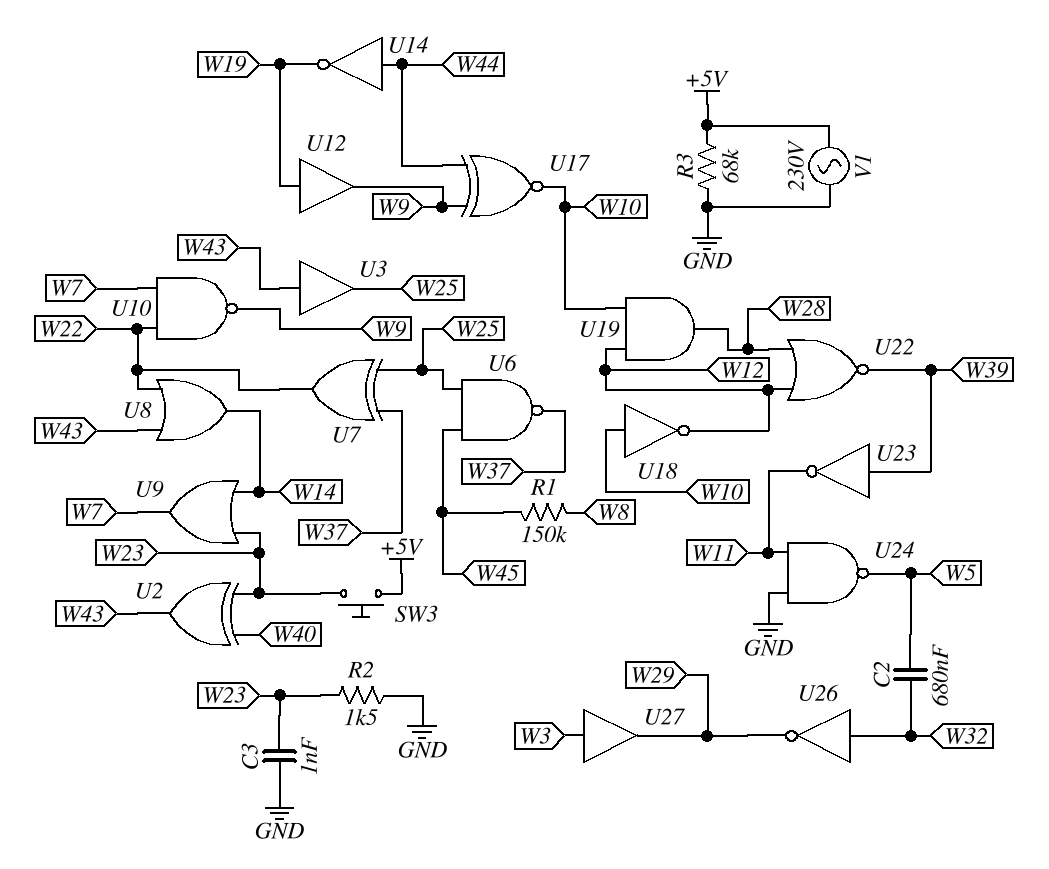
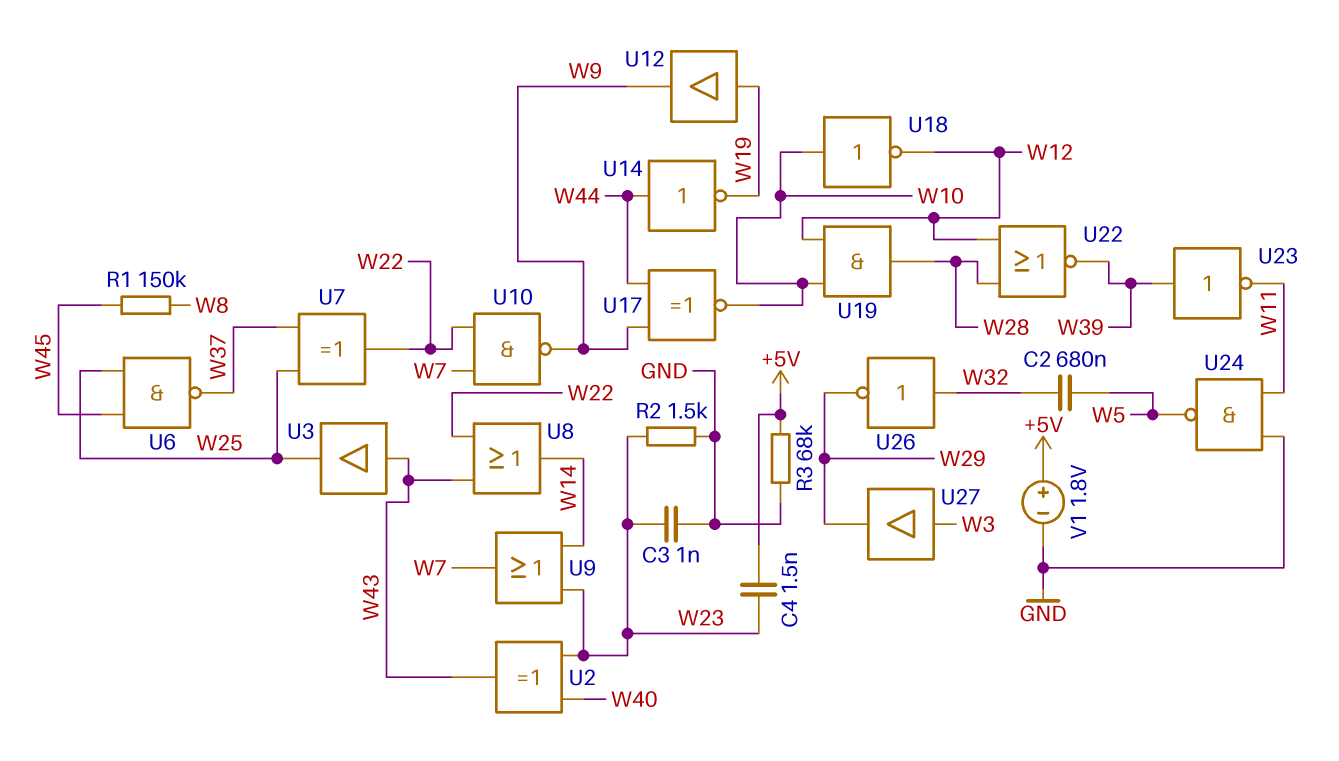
C4: none -> 1.5nF (+5V, W23)
SW3: button (+5V, W23) -> none
V1: AC 230V (+5V, GND) -> 1.8V (plus +5V, minus GND)

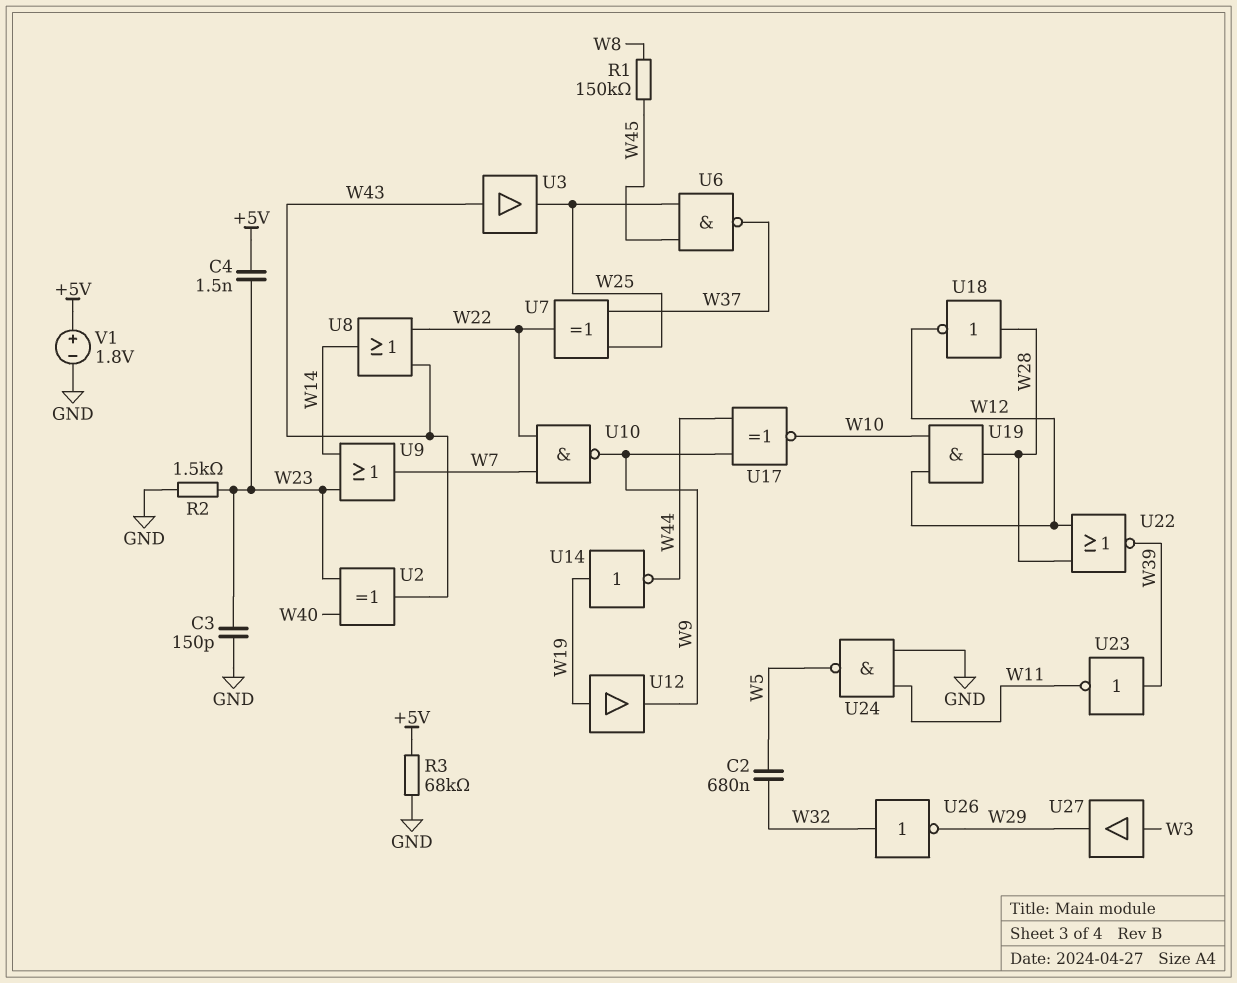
C3: 1nF (GND, W23) -> 150pF (GND, W23)
U14: NOT (in W44, out W19) -> NOT (in W19, out W44)
U18: NOT (in W10, out W12) -> NOT (in W28, out W12)

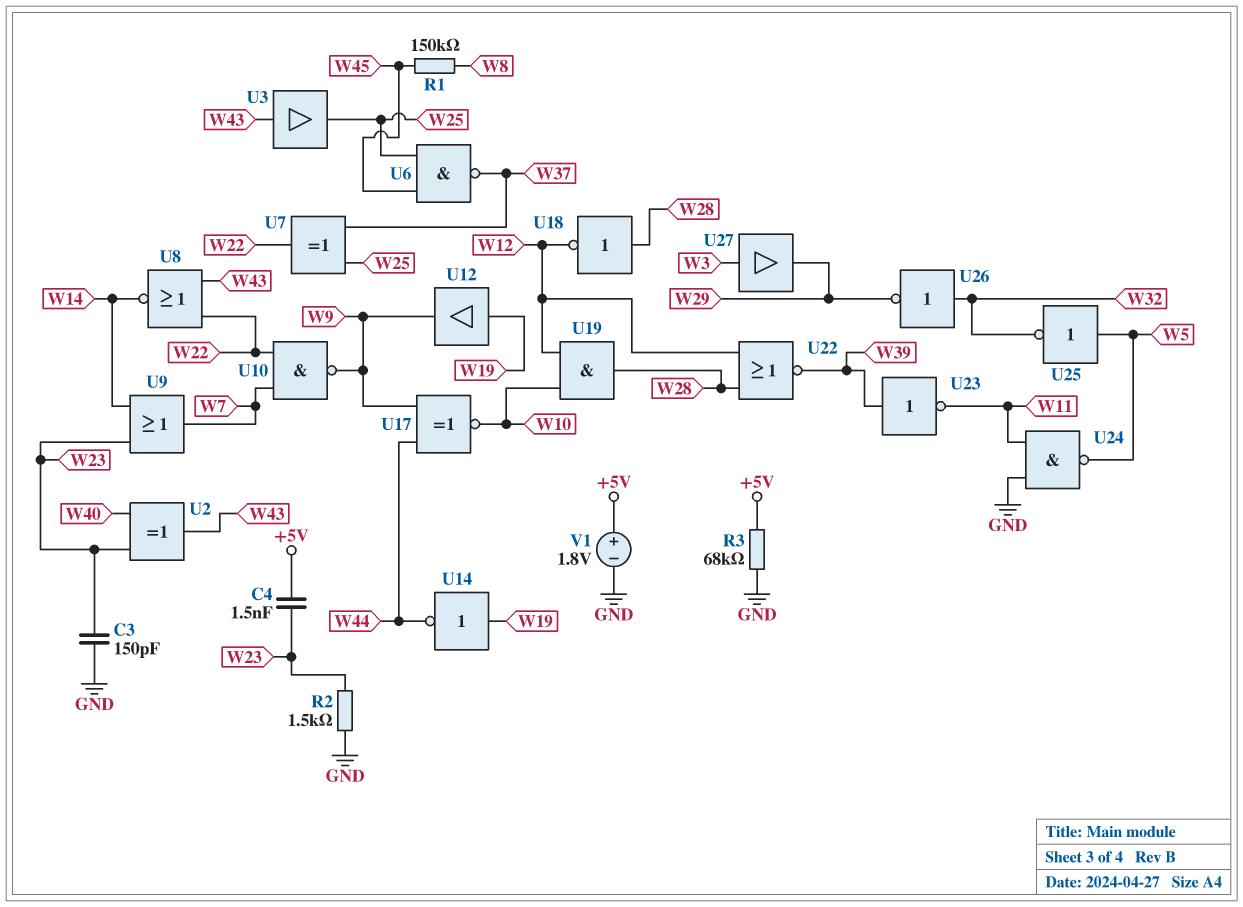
C2: 680nF (W5, W32) -> none
U8: OR (in W22, in W43, out W14) -> NOR (in W22, in W43, out W14)
U25: none -> NOT (in W5, out W32)

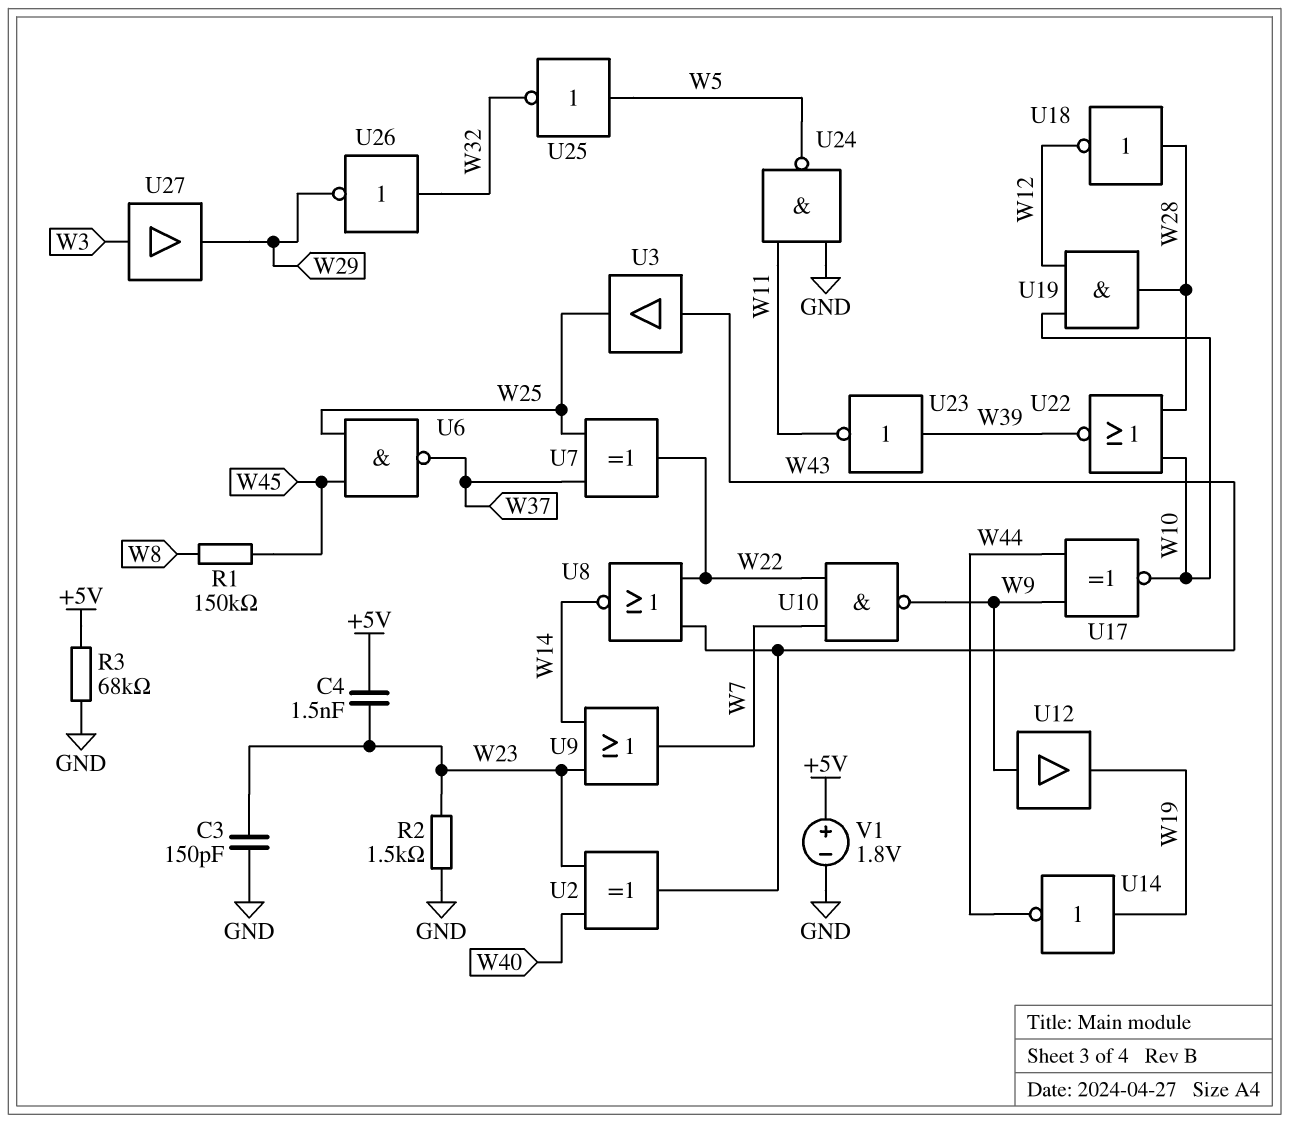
U12: buffer (in W19, out W9) -> buffer (in W9, out W19)
U22: NOR (in W12, in W28, out W39) -> NOR (in W10, in W28, out W39)

